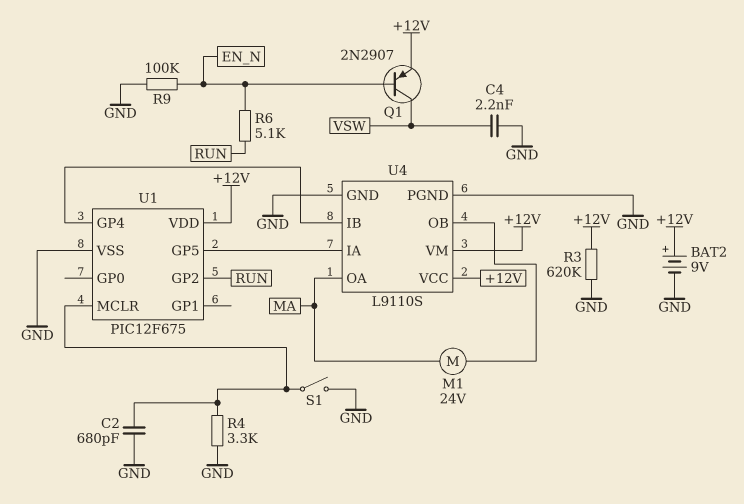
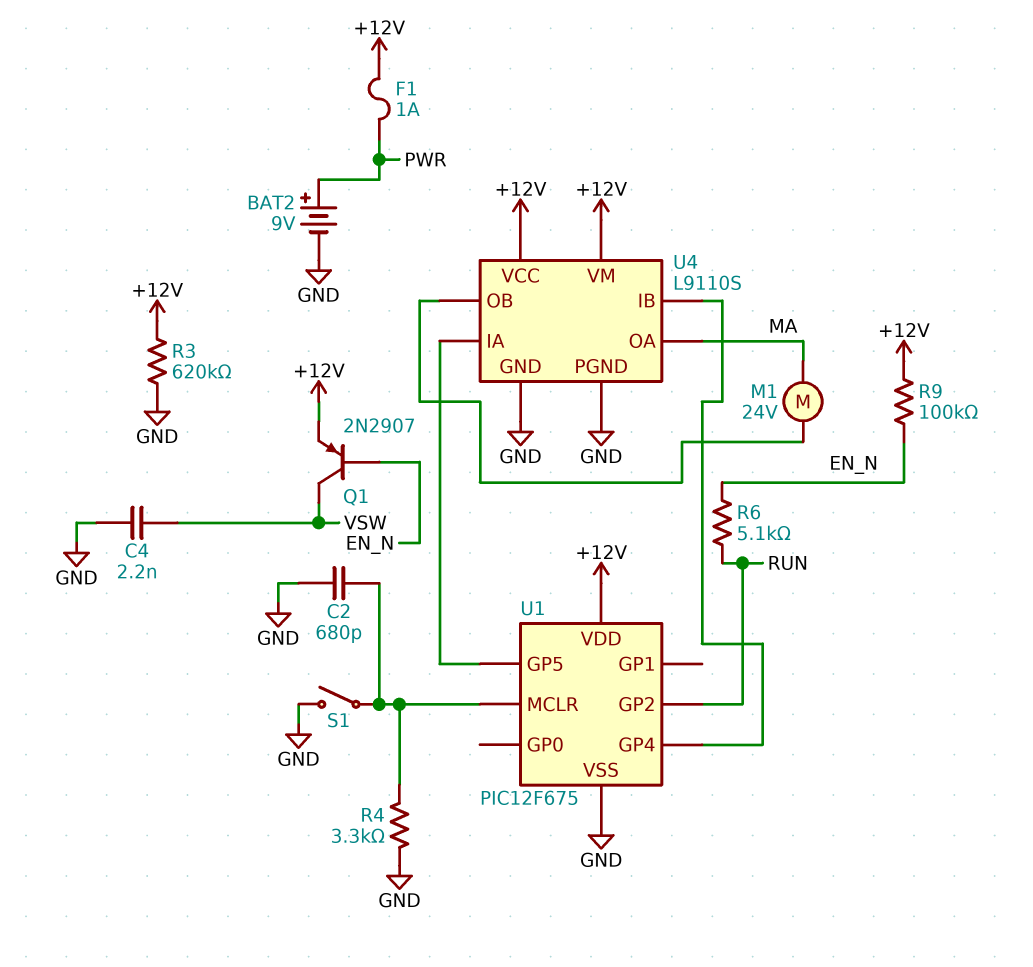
BAT2: 9V (plus +12V, minus GND) -> 9V (plus PWR, minus GND)
F1: none -> 1A (+12V, PWR)
R9: 100k (EN_N, GND) -> 100k (+12V, EN_N)

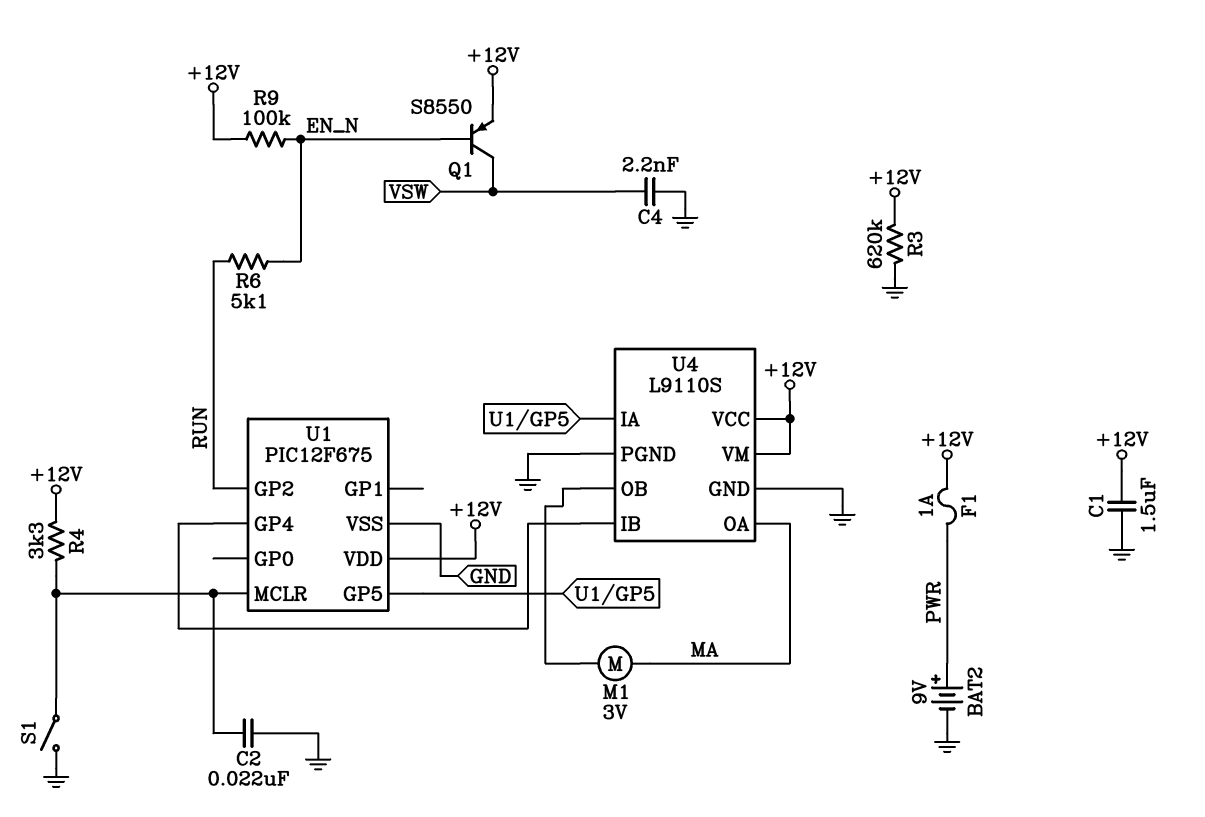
C1: none -> 1.5uF (+12V, GND)
C2: 680pF (GND, U1/MCLR) -> 22nF (GND, U1/MCLR)
M1: motor 24V (MA, U4/OB) -> motor 3V (MA, U4/OB)
Q1: PNP 2N2907 (B EN_N, C VSW, E +12V) -> PNP S8550 (B EN_N, C VSW, E +12V)
R4: 3.3k (GND, U1/MCLR) -> 3.3k (+12V, U1/MCLR)

